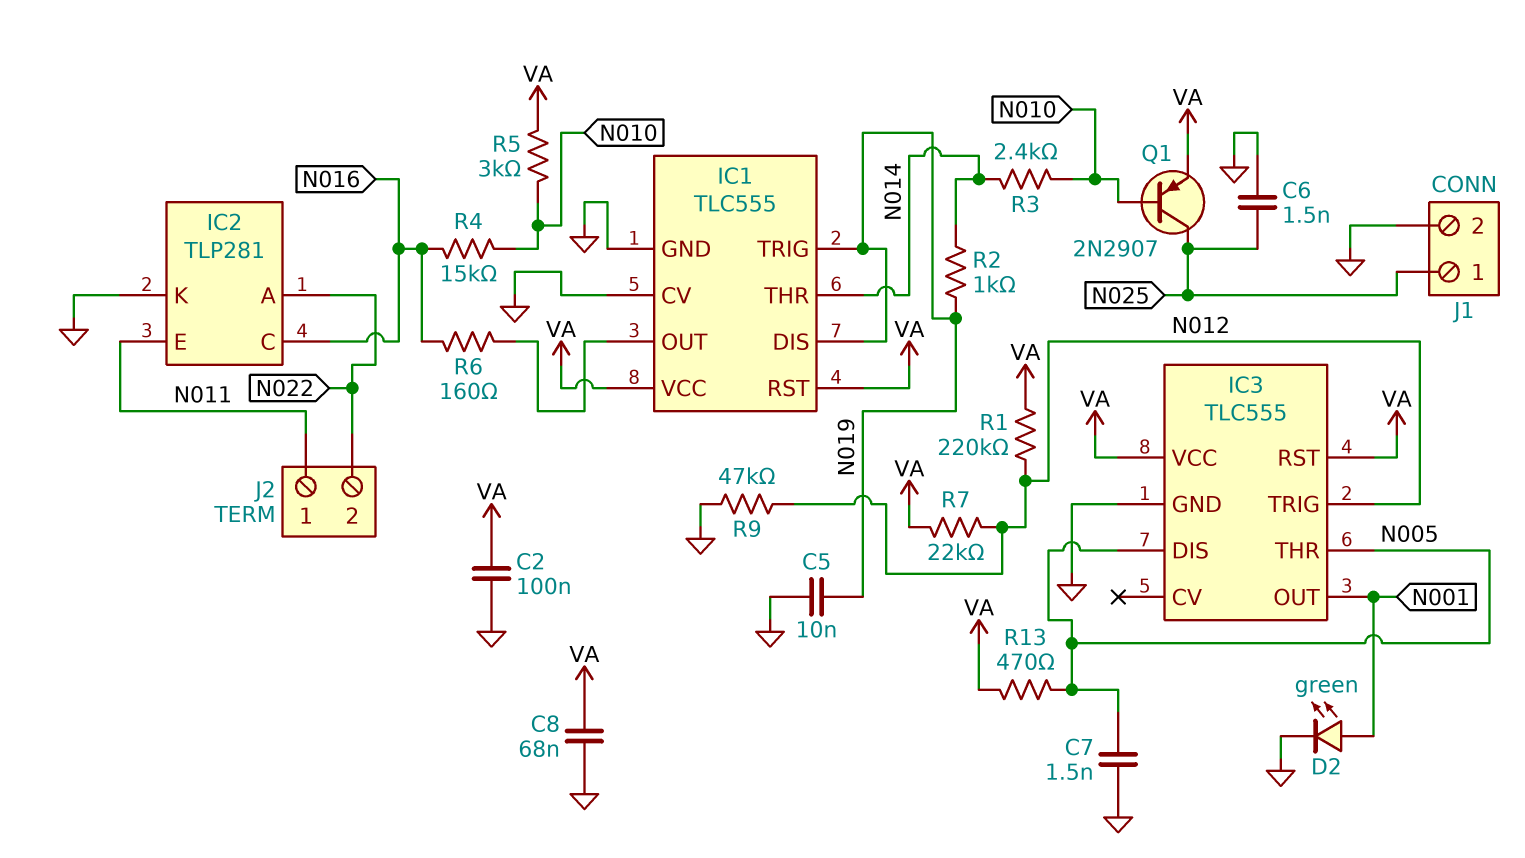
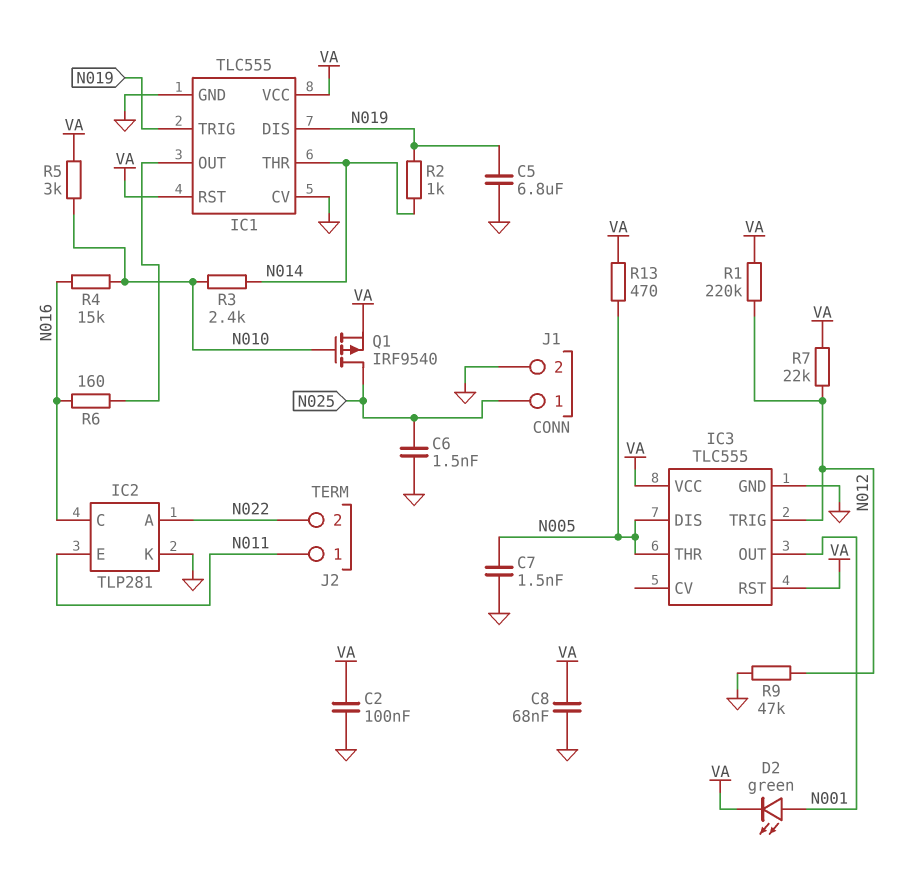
C5: 10nF (GND, N019) -> 6.8uF (GND, N019)
D2: LED green (A N001, K GND) -> LED green (A N001, K VA)
Q1: PNP 2N2907 (B N010, C N025, E VA) -> PMOS IRF9540 (G N010, D N025, S VA)

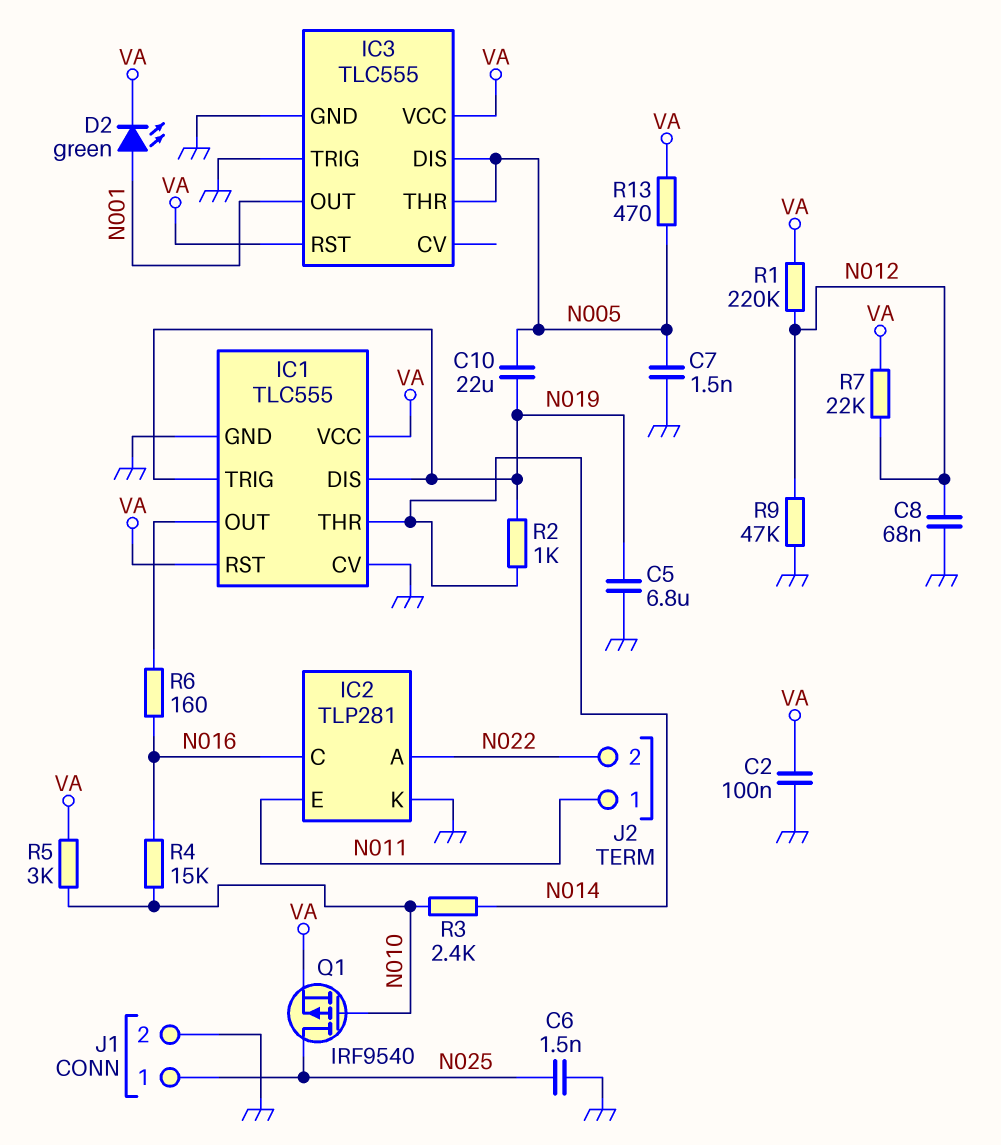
C8: 68nF (GND, VA) -> 68nF (GND, N012)
C10: none -> 22uF (N005, N019)
IC3 pin TRIG: N012 -> GND

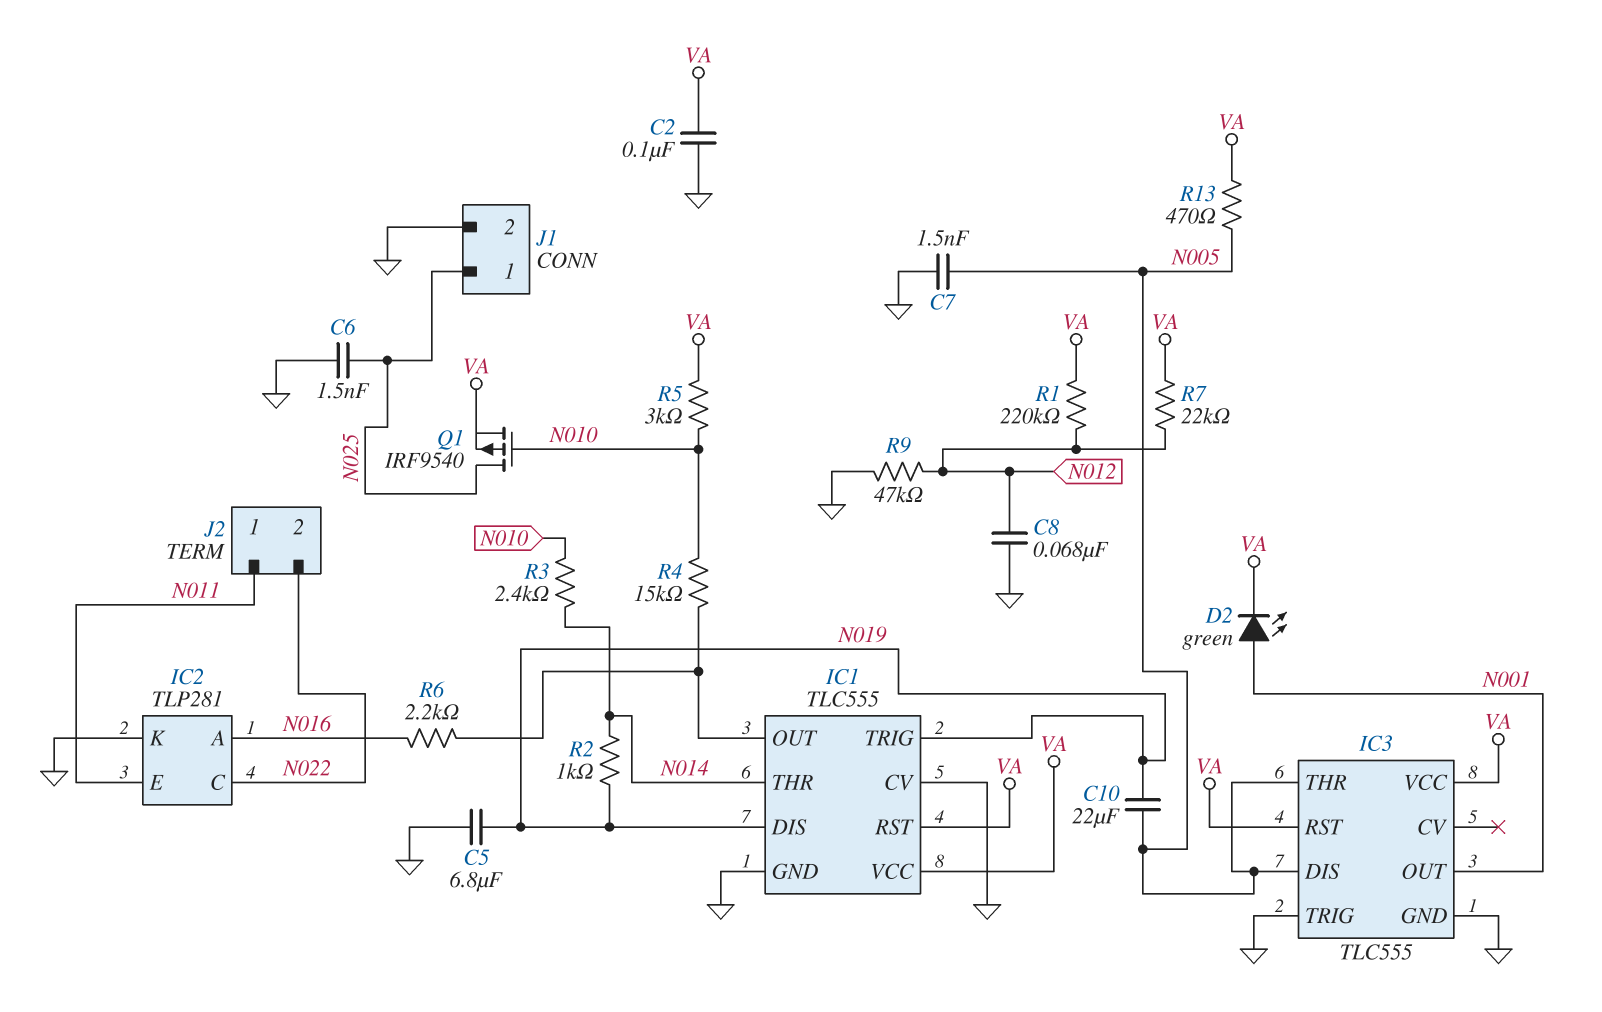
IC2 pin A: N022 -> N016
IC2 pin C: N016 -> N022
R4: 15k (N010, N016) -> 15k (IC1/OUT, N010)
R6: 160 (IC1/OUT, N016) -> 2.2k (IC1/OUT, N016)

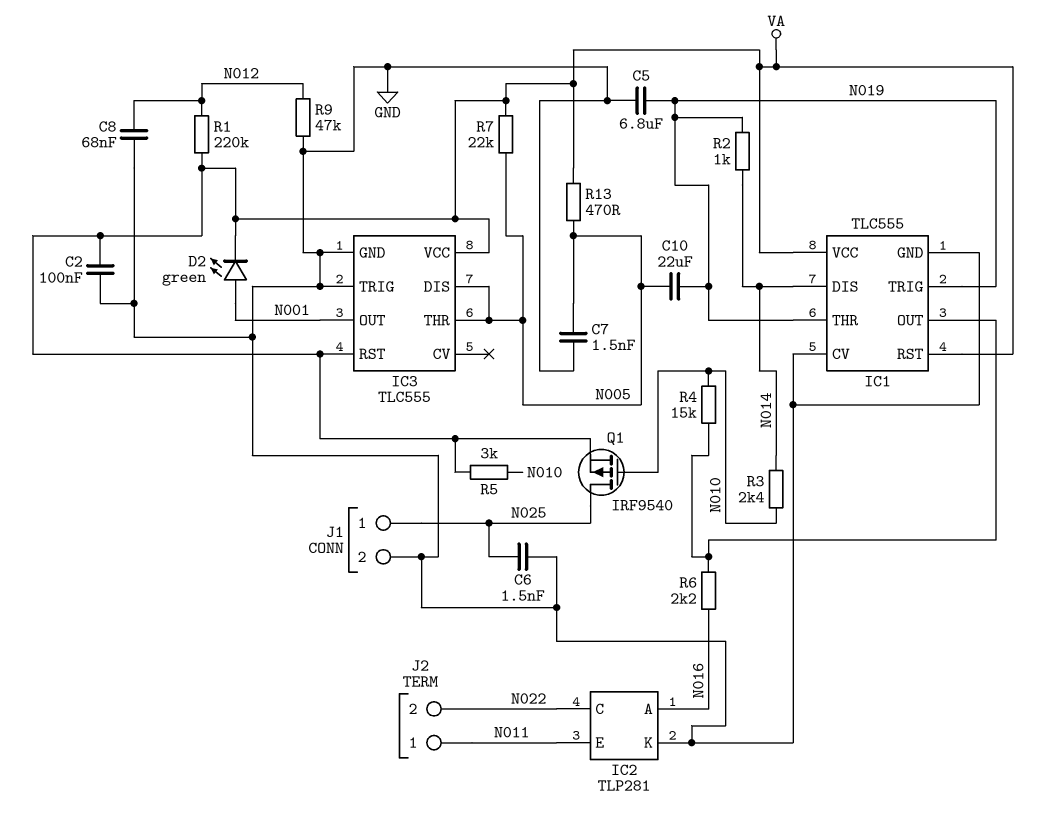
IC1 pin DIS: N019 -> N014
IC1 pin THR: N014 -> N019
R7: 22k (N012, VA) -> 22k (N005, VA)

